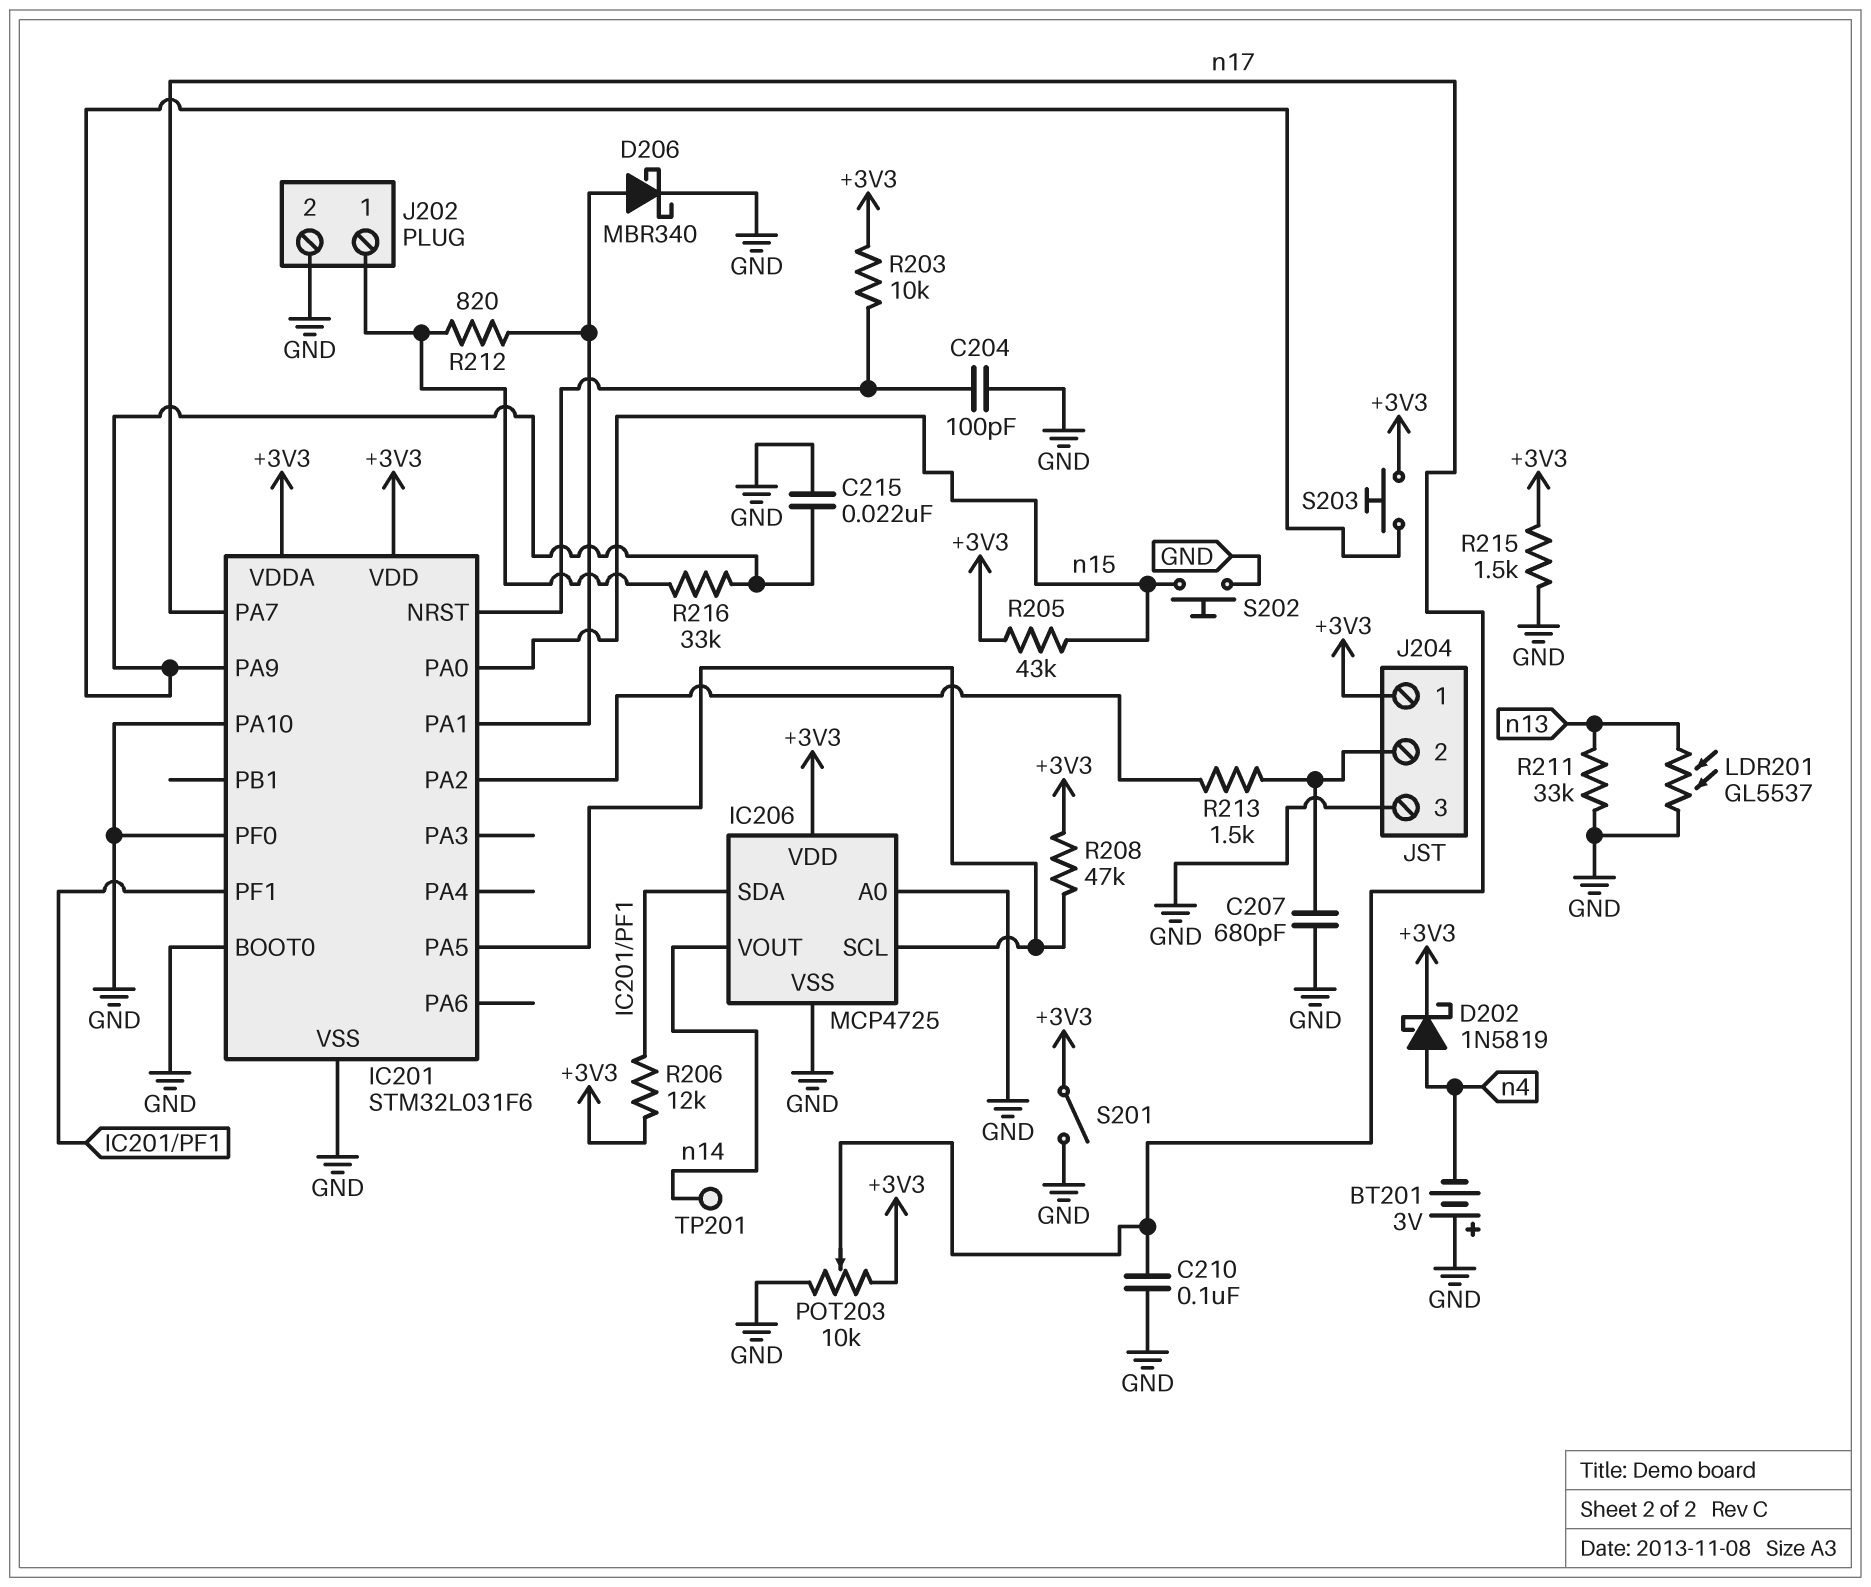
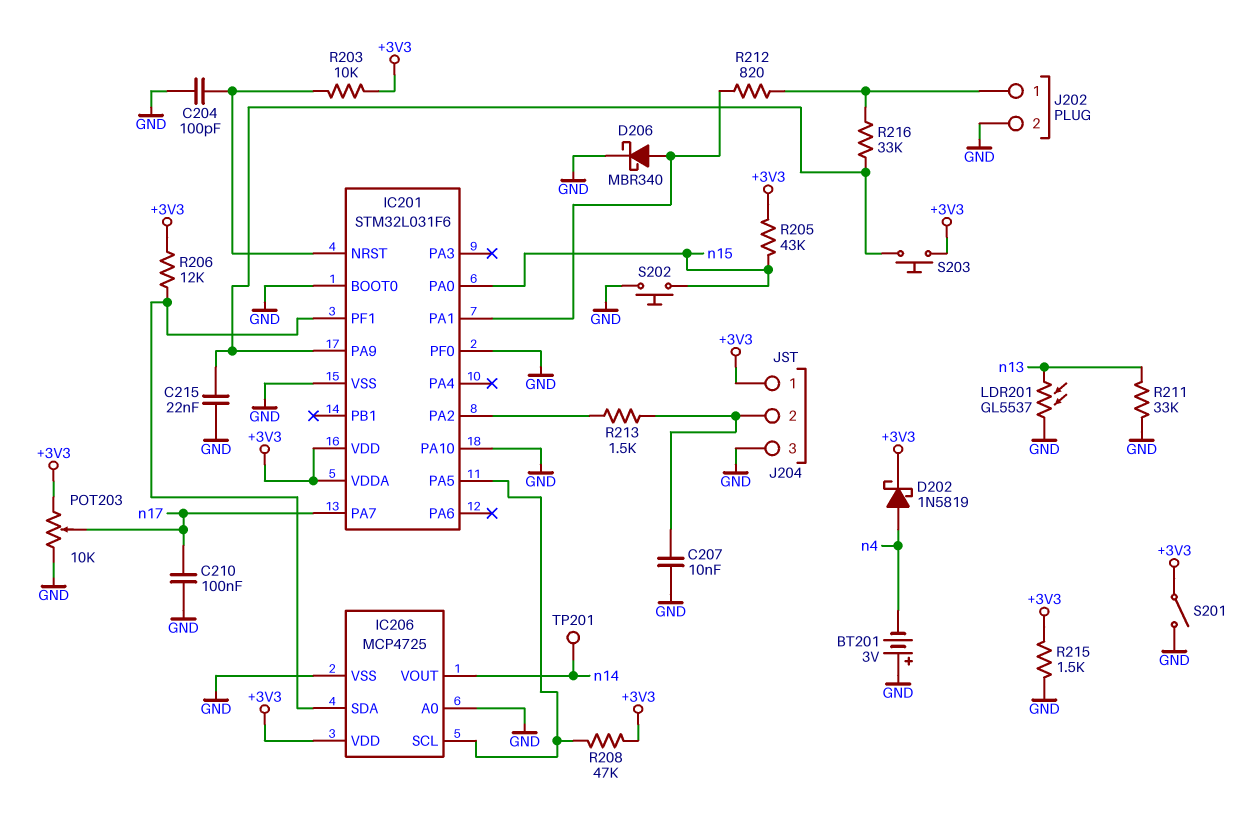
C207: 680pF (GND, J204/2) -> 10nF (GND, J204/2)

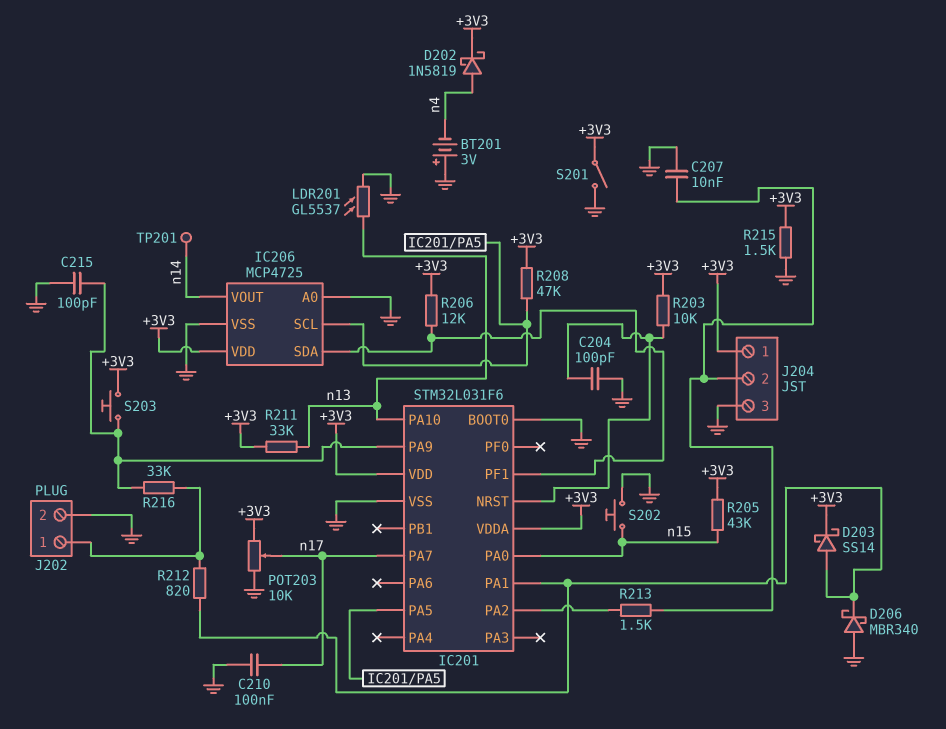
C215: 22nF (GND, IC201/PA9) -> 100pF (GND, IC201/PA9)
D203: none -> schottky SS14 (A IC201/PA1, K +3V3)
D206: schottky MBR340 (A IC201/PA1, K GND) -> schottky MBR340 (A GND, K IC201/PA1)
IC201 pin PA10: GND -> n13
IC201 pin PF0: GND -> none
R211: 33k (GND, n13) -> 33k (+3V3, n13)

